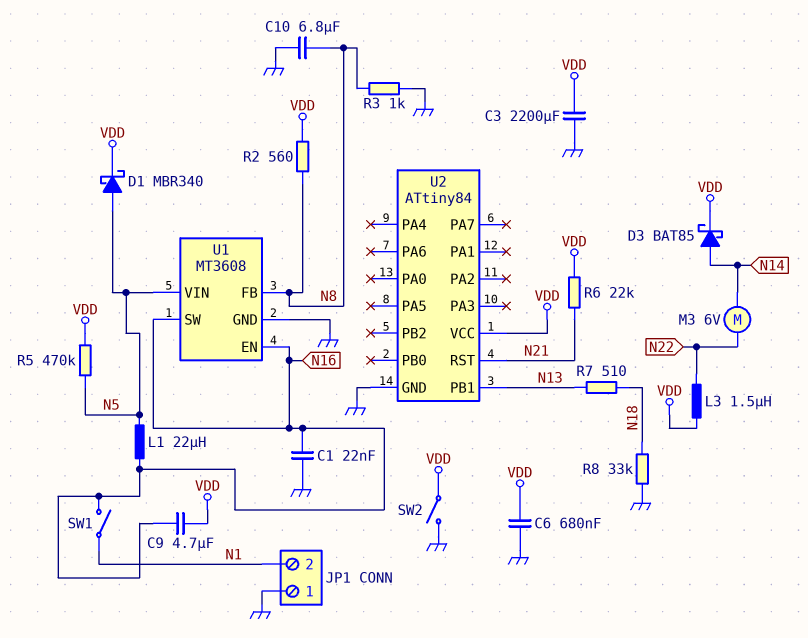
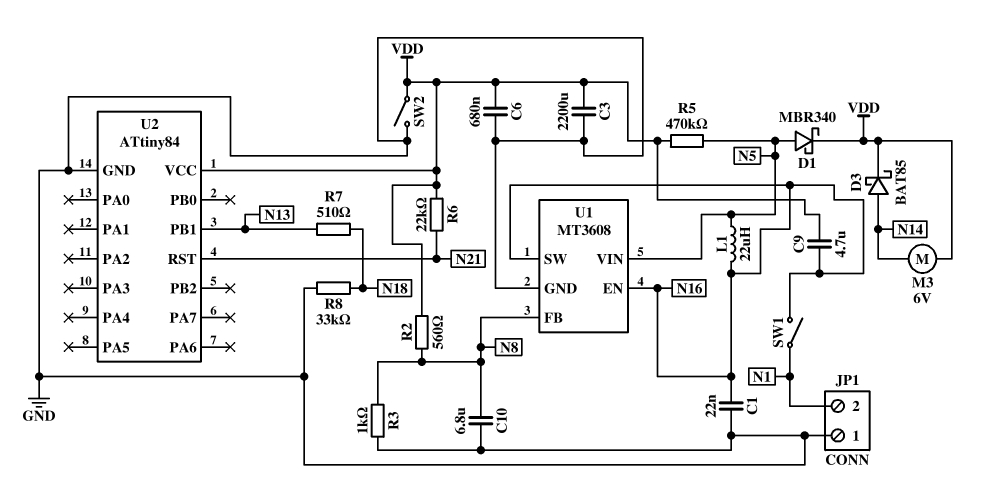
L3: 1.5uH (N22, VDD) -> none
M3: motor 6V (N14, N22) -> motor 6V (N14, VDD)

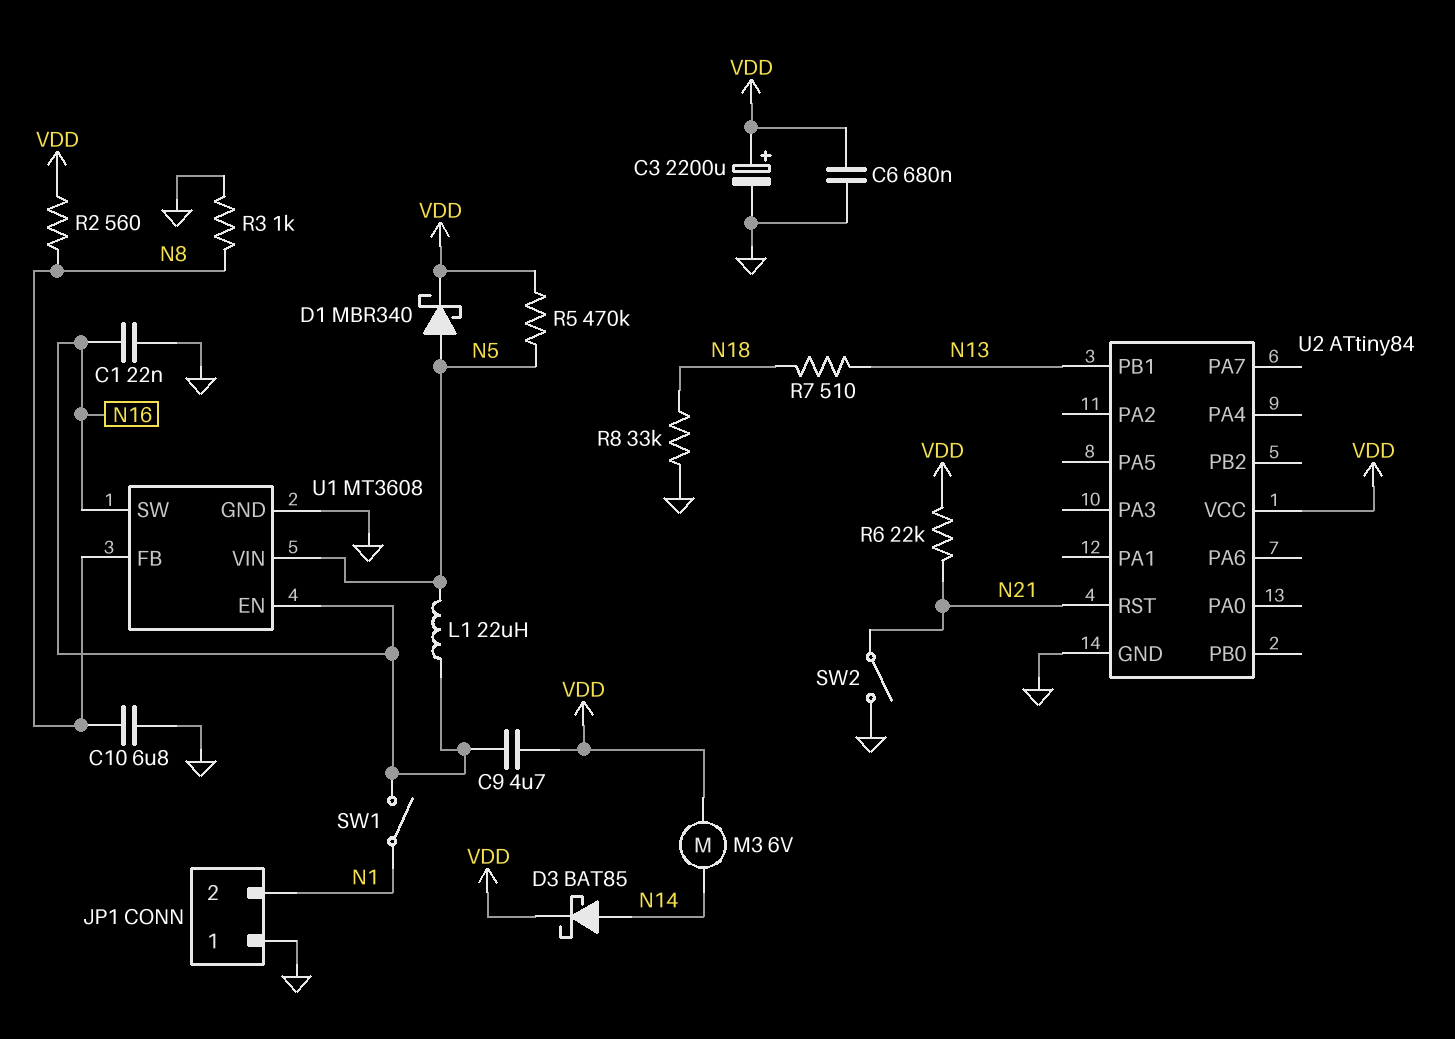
C3: 2200uF (GND, VDD) -> 2200uF (plus VDD, minus GND)
SW2: switch (GND, VDD) -> switch (GND, N21)

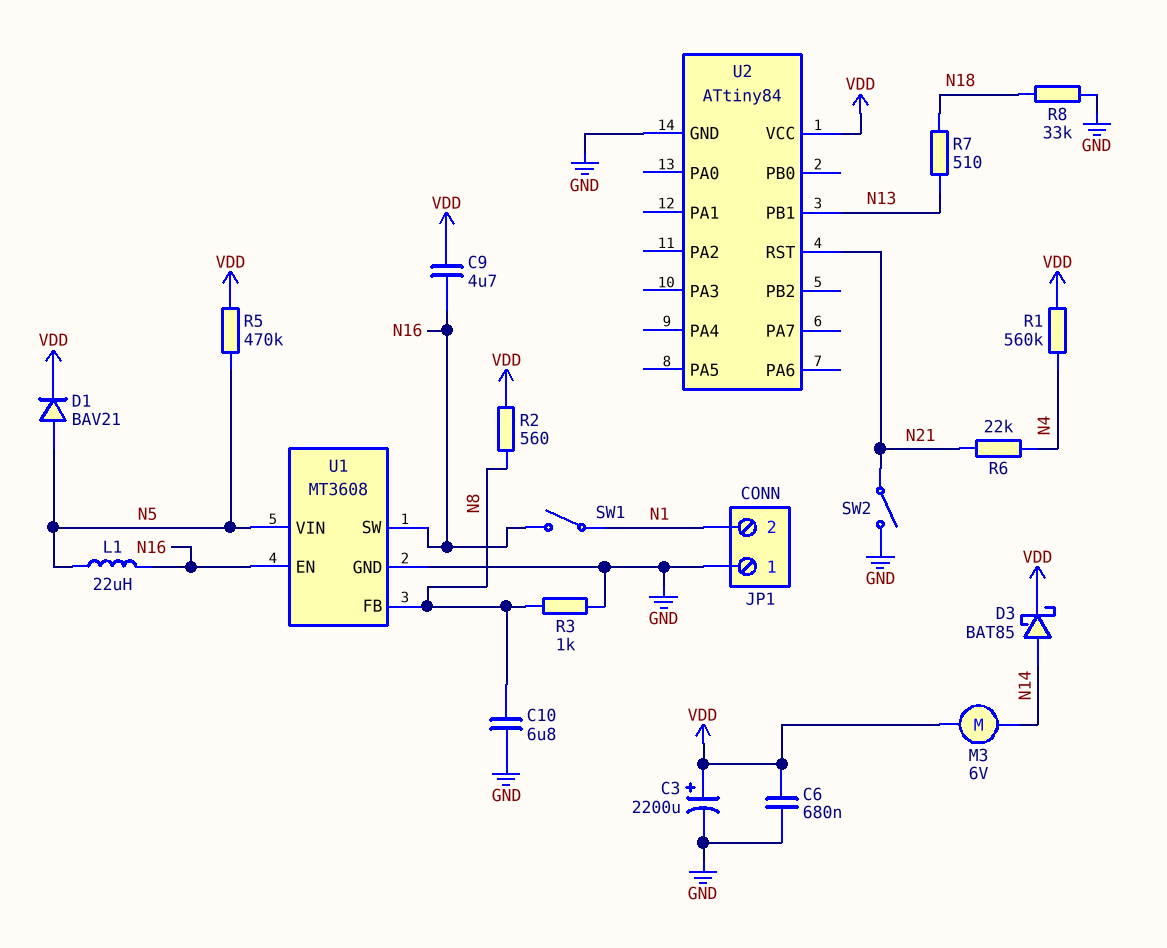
C1: 22nF (GND, N16) -> none
D1: schottky MBR340 (A N5, K VDD) -> diode BAV21 (A N5, K VDD)
R1: none -> 560k (N4, VDD)
R6: 22k (N21, VDD) -> 22k (N4, N21)

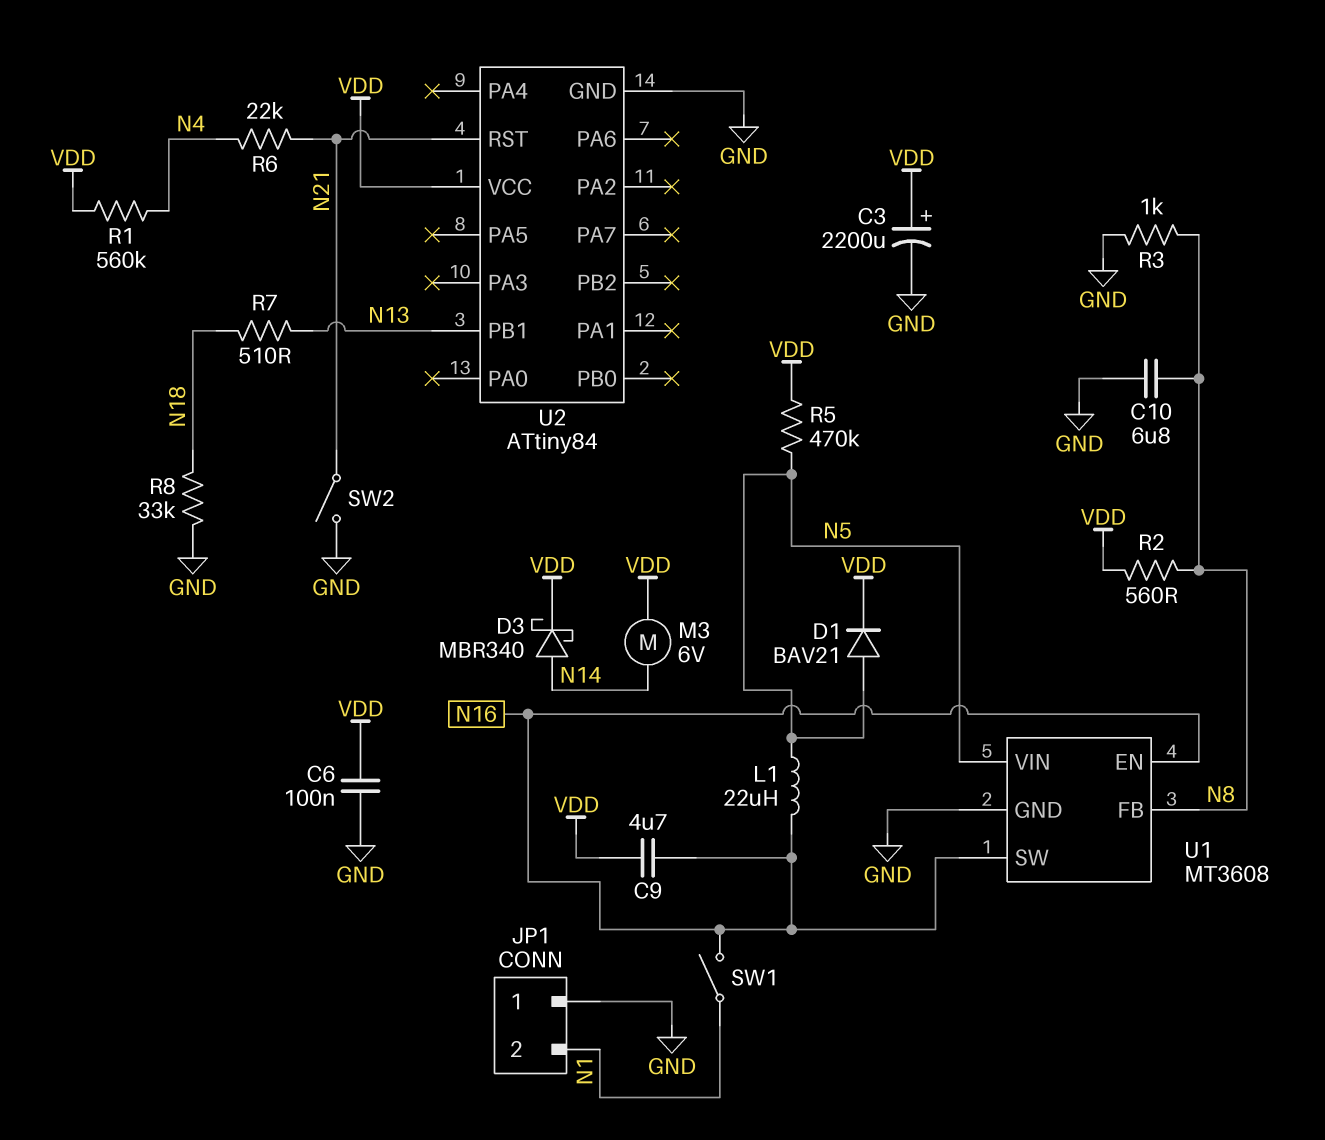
C6: 680nF (GND, VDD) -> 100nF (GND, VDD)
D3: schottky BAT85 (A N14, K VDD) -> schottky MBR340 (A N14, K VDD)

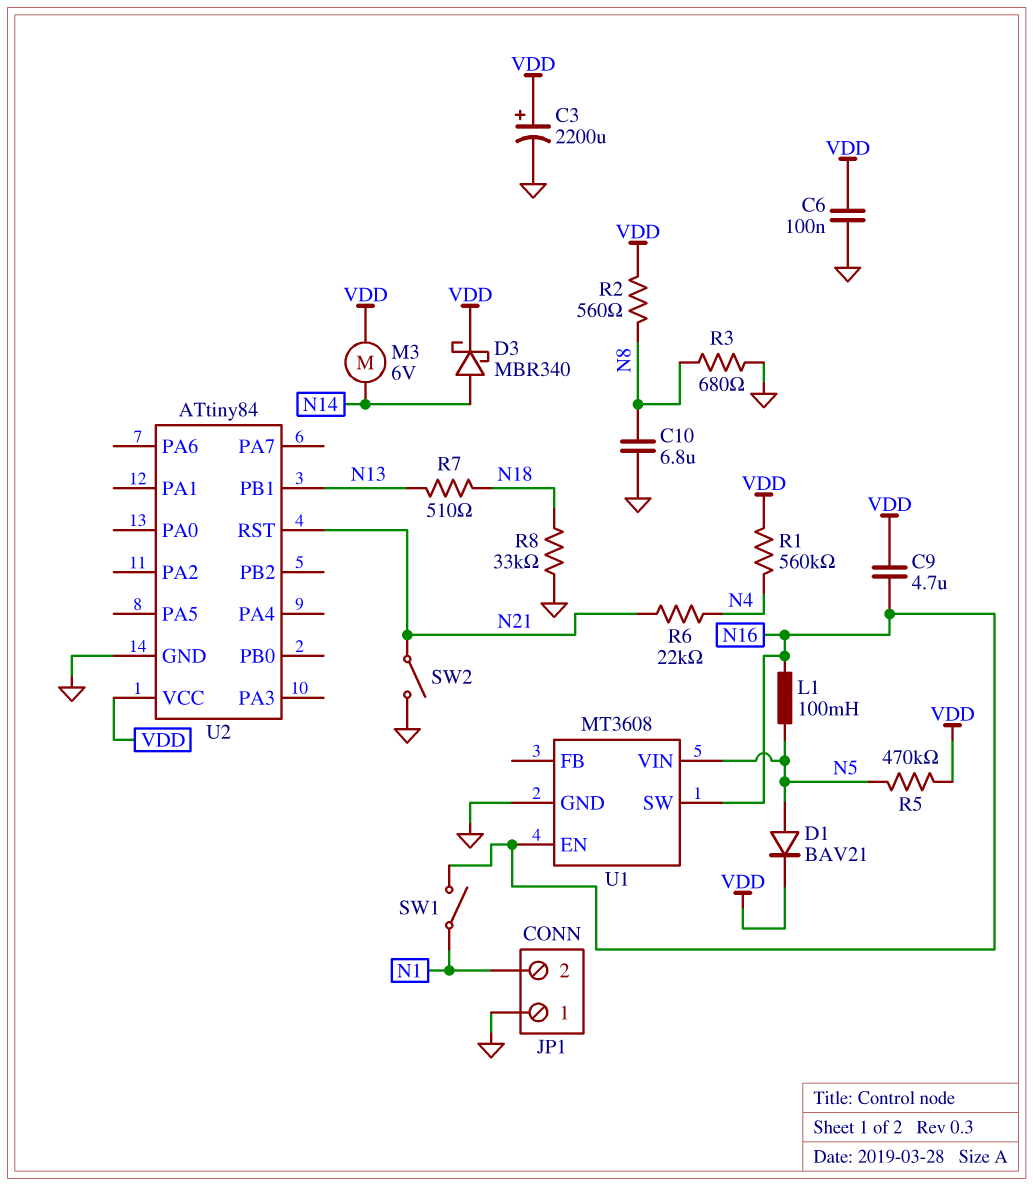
L1: 22uH (N5, N16) -> 100mH (N5, N16)
R3: 1k (GND, N8) -> 680 (GND, N8)
U1 pin FB: N8 -> none

